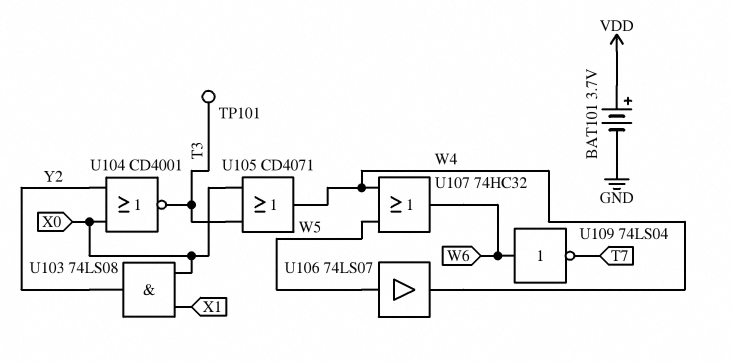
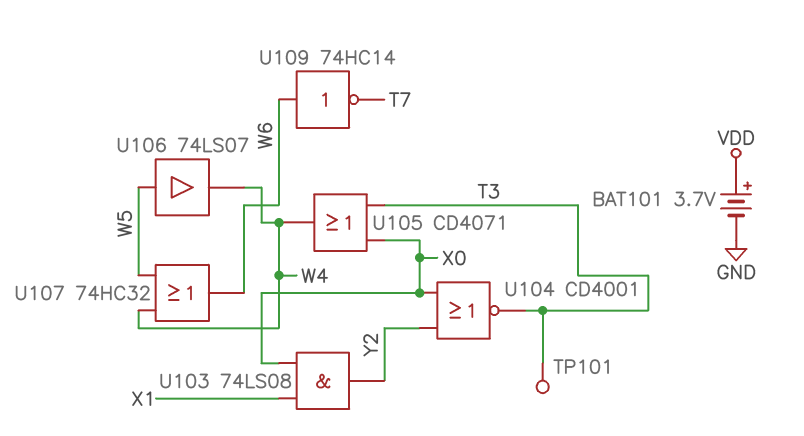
U109: NOT 74LS04 (in W6, out T7) -> NOT 74HC14 (in W6, out T7)

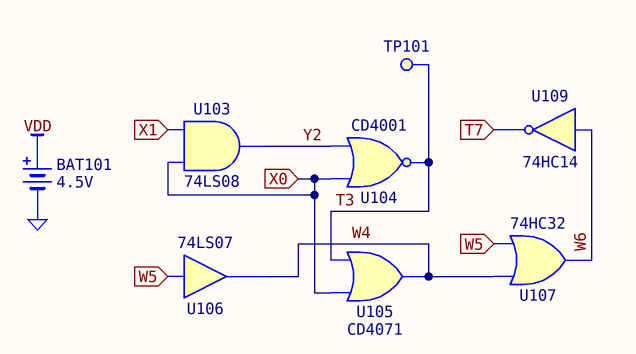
BAT101: 3.7V (plus VDD, minus GND) -> 4.5V (plus VDD, minus GND)

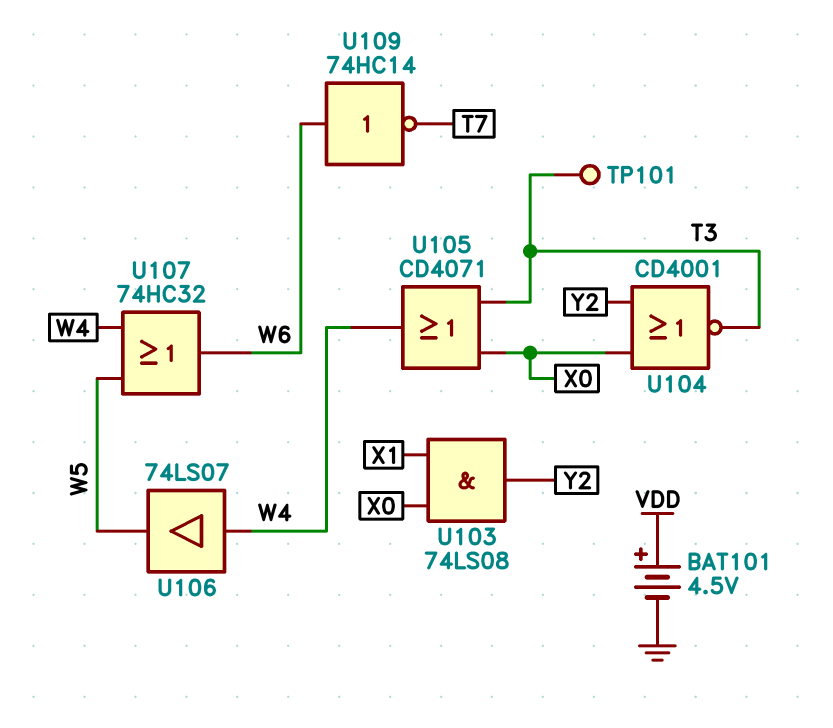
U106: buffer 74LS07 (in W5, out W4) -> buffer 74LS07 (in W4, out W5)

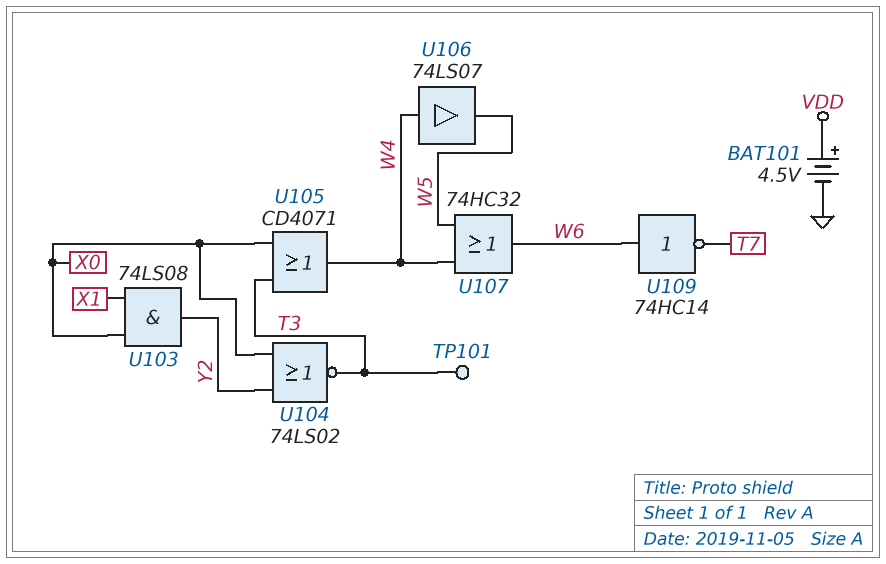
U104: NOR CD4001 (in X0, in Y2, out T3) -> NOR 74LS02 (in X0, in Y2, out T3)

